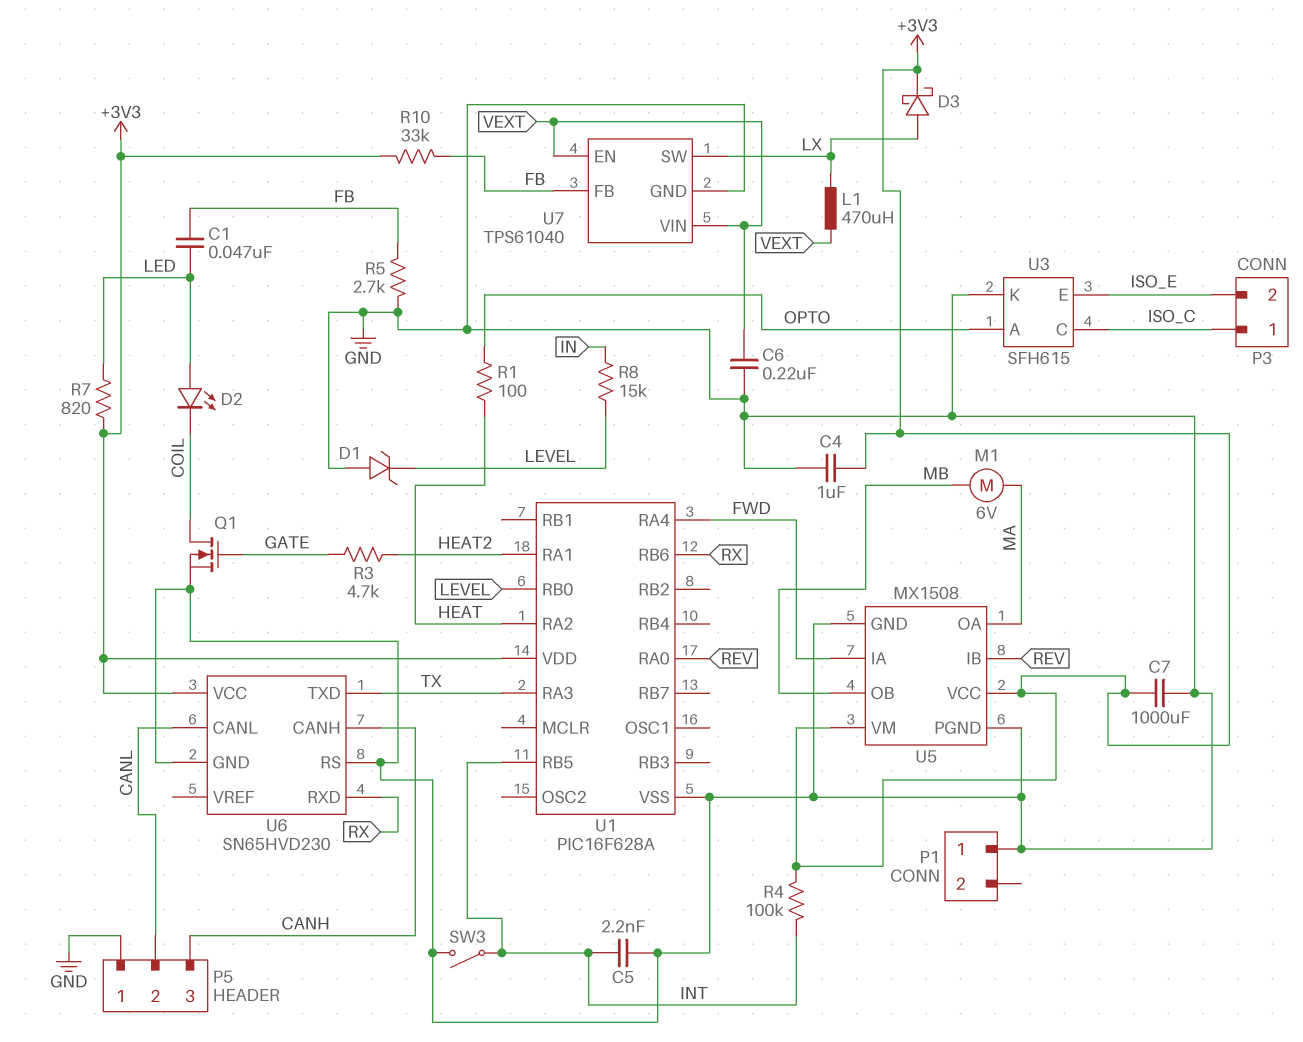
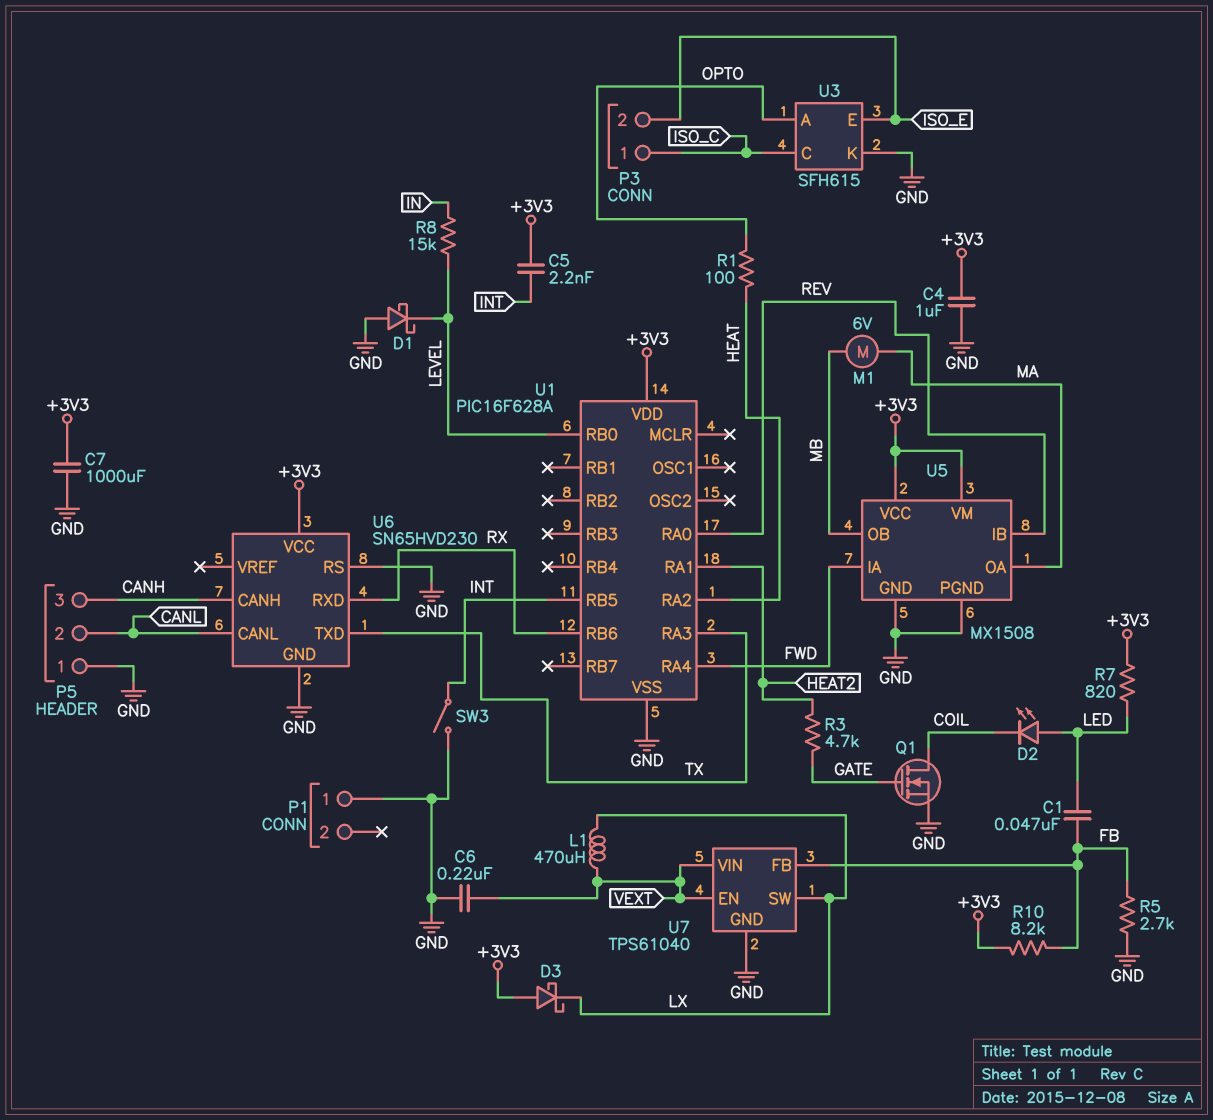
C5: 2.2nF (GND, INT) -> 2.2nF (+3V3, INT)
D1: zener (A GND, K LEVEL) -> schottky (A GND, K LEVEL)
D3: schottky (A LX, K +3V3) -> schottky (A +3V3, K LX)
R4: 100k (+3V3, INT) -> none
R10: 33k (+3V3, FB) -> 8.2k (+3V3, FB)

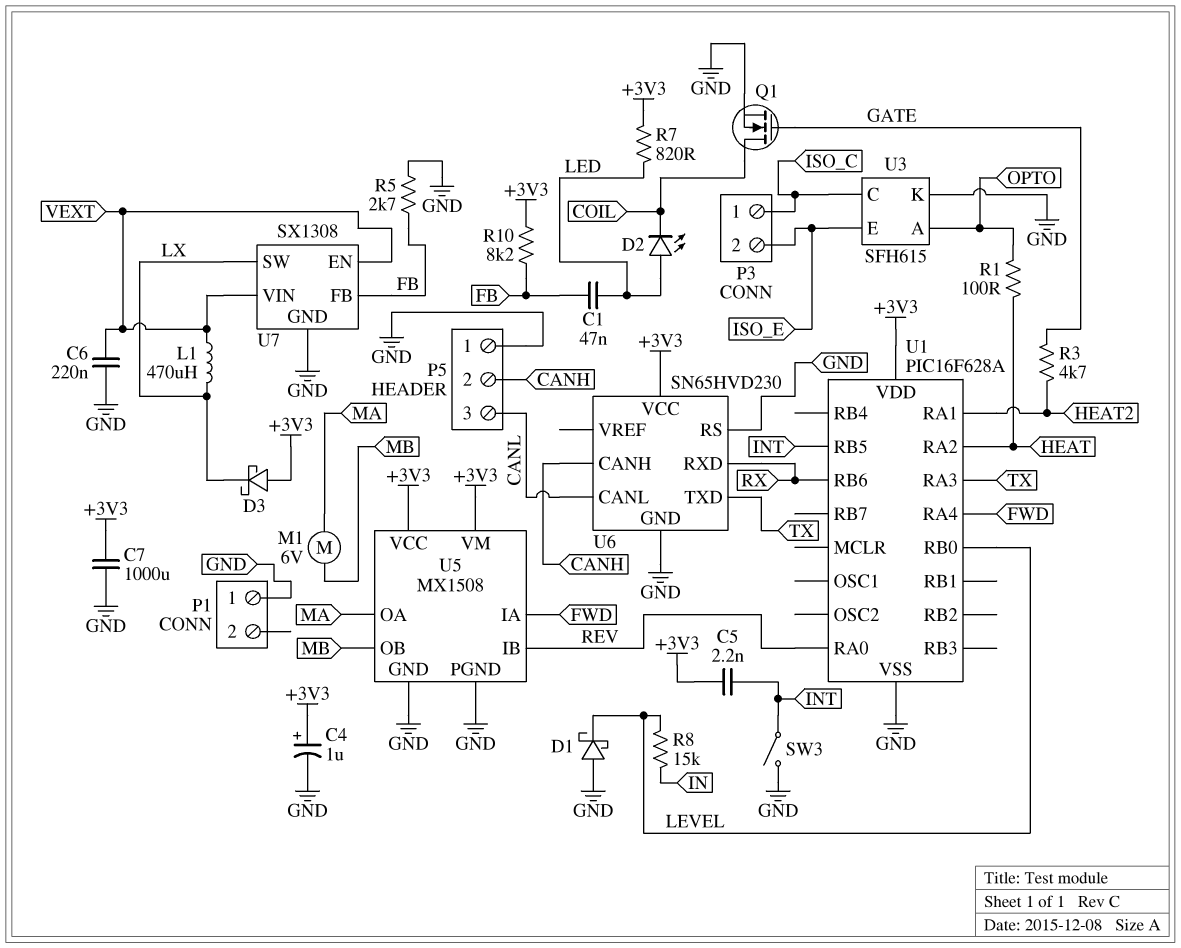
C4: 1uF (+3V3, GND) -> 1uF (plus +3V3, minus GND)
P5 pin 2: CANL -> CANH
P5 pin 3: CANH -> CANL
U7: TPS61040 -> SX1308

